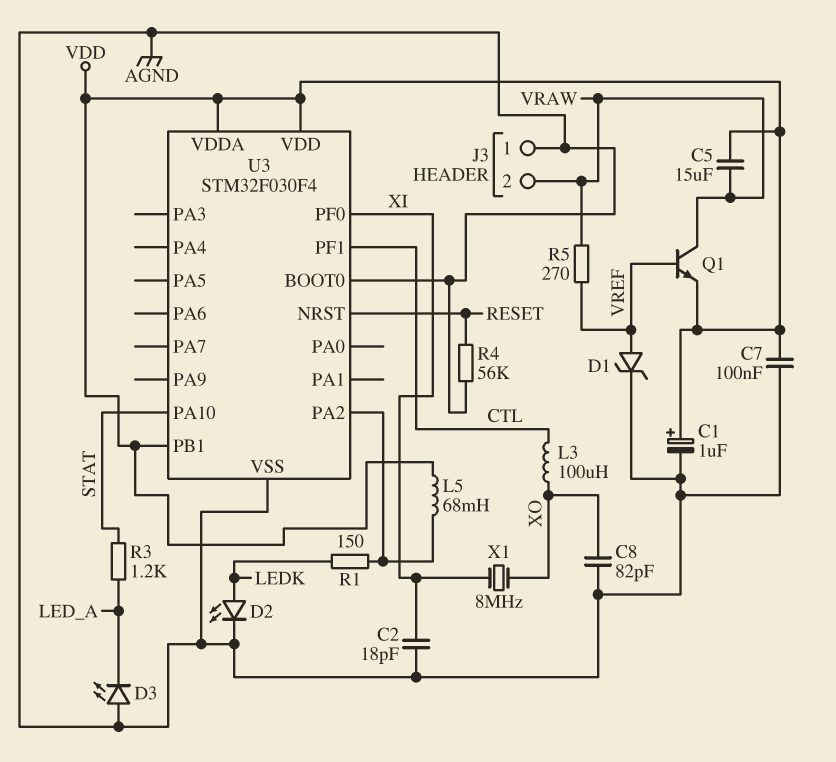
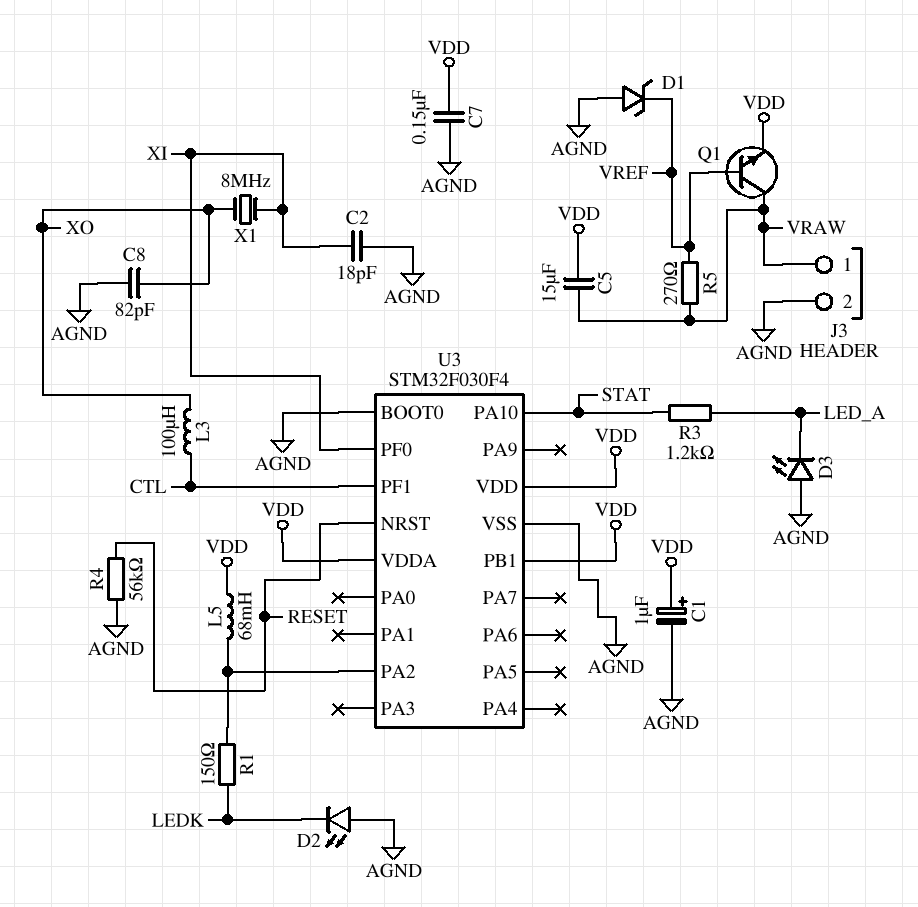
C7: 100nF (AGND, VDD) -> 150nF (AGND, VDD)
D1: zener (A VREF, K AGND) -> zener (A AGND, K VREF)
D2: LED (A LEDK, K AGND) -> LED (A AGND, K LEDK)
J3 pin 1: AGND -> VRAW
J3 pin 2: VRAW -> AGND

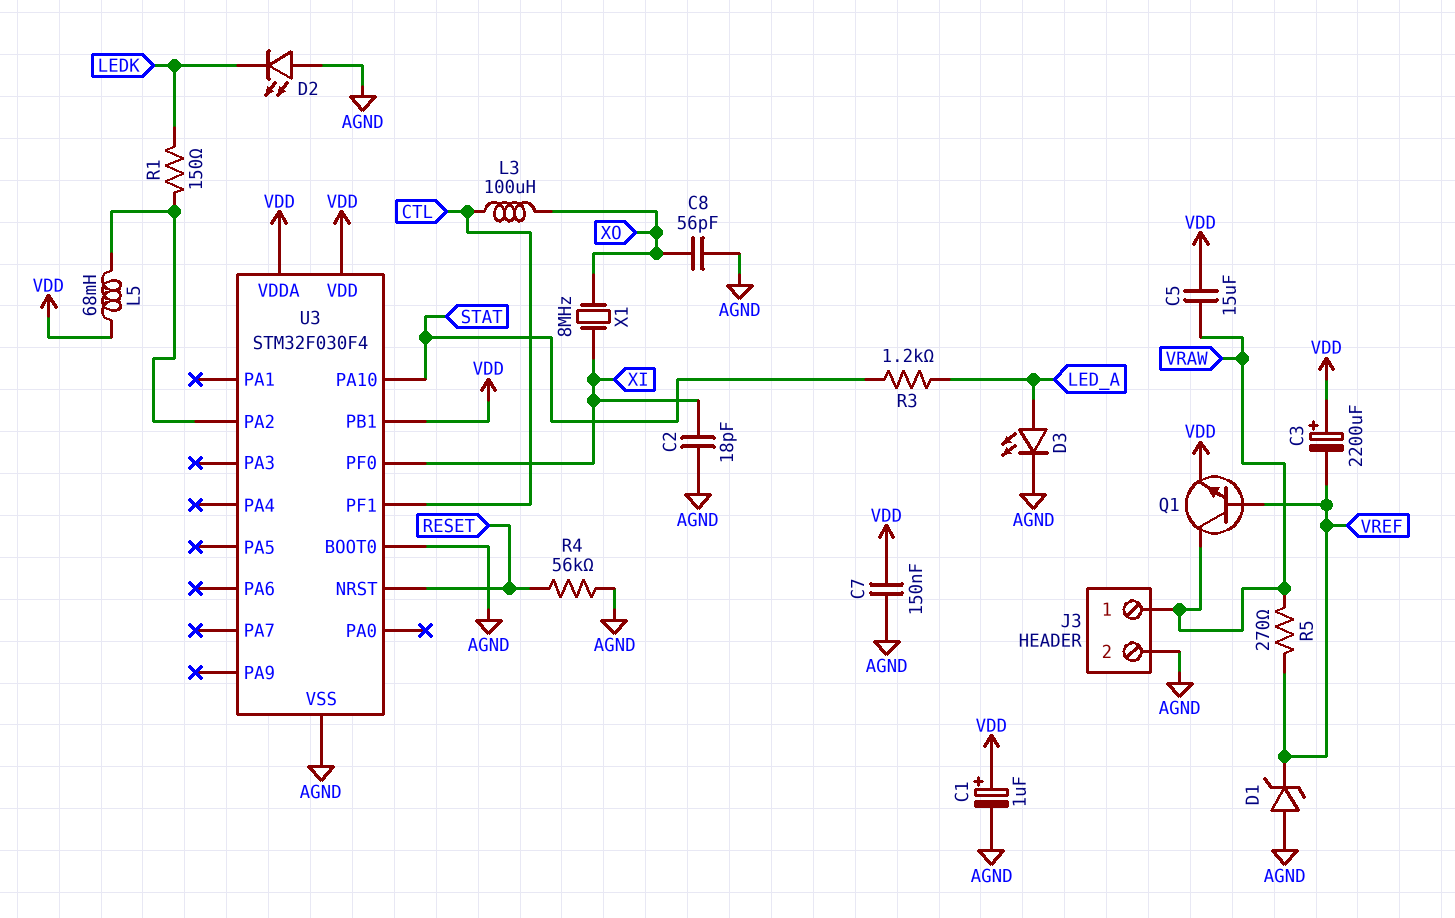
C3: none -> 2200uF (plus VDD, minus VREF)
C8: 82pF (AGND, XO) -> 56pF (AGND, XO)
D3: LED (A AGND, K LED_A) -> LED (A LED_A, K AGND)

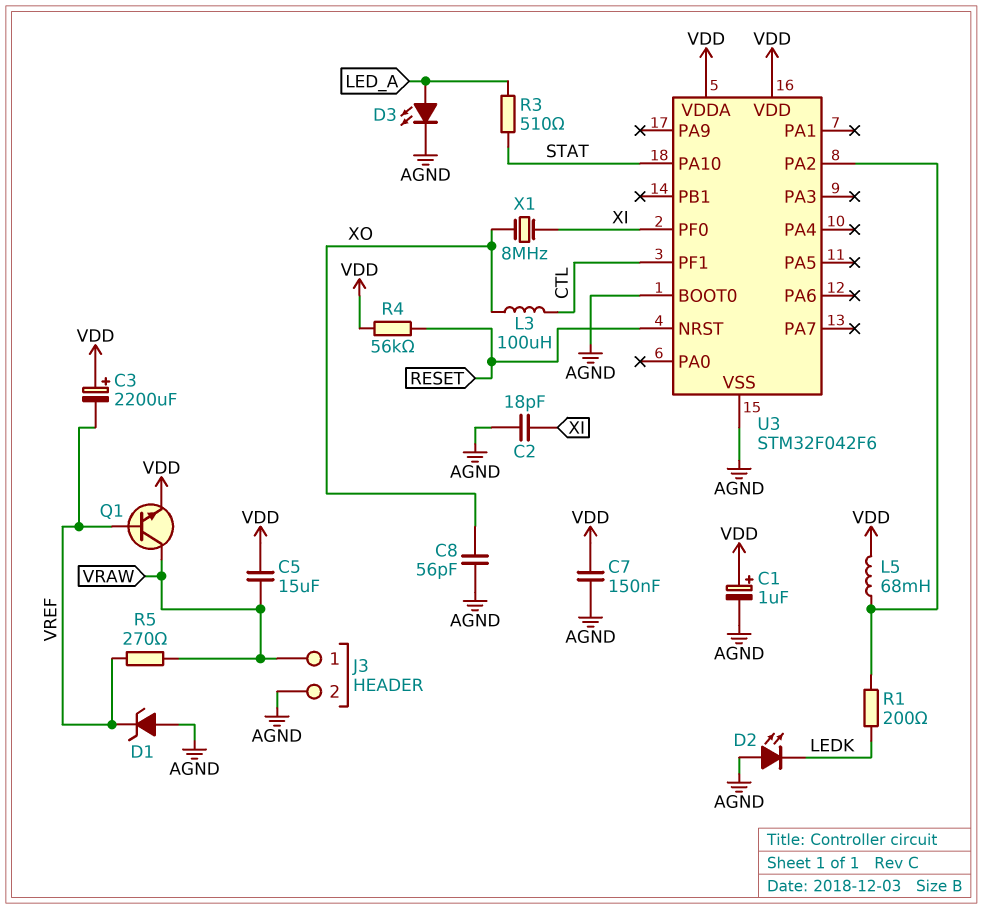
R1: 150 (LEDK, U3/PA2) -> 200 (LEDK, U3/PA2)
R3: 1.2k (LED_A, STAT) -> 510 (LED_A, STAT)
R4: 56k (AGND, RESET) -> 56k (RESET, VDD)
U3: STM32F030F4 -> STM32F042F6
U3 pin PB1: VDD -> none

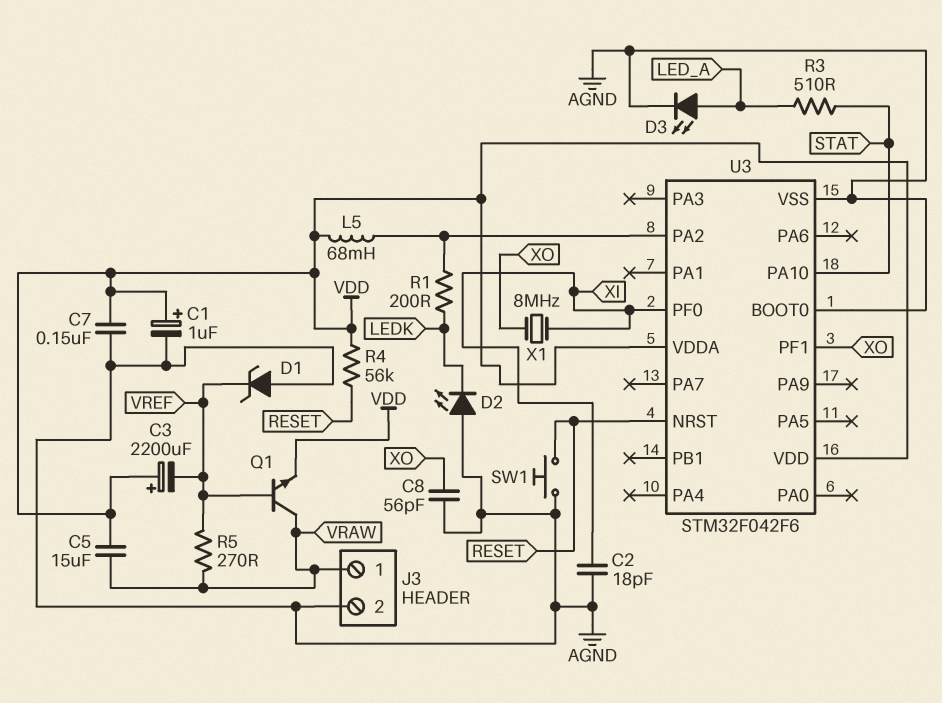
L3: 100uH (CTL, XO) -> none
SW1: none -> button (AGND, RESET)
U3 pin PF1: CTL -> XO

